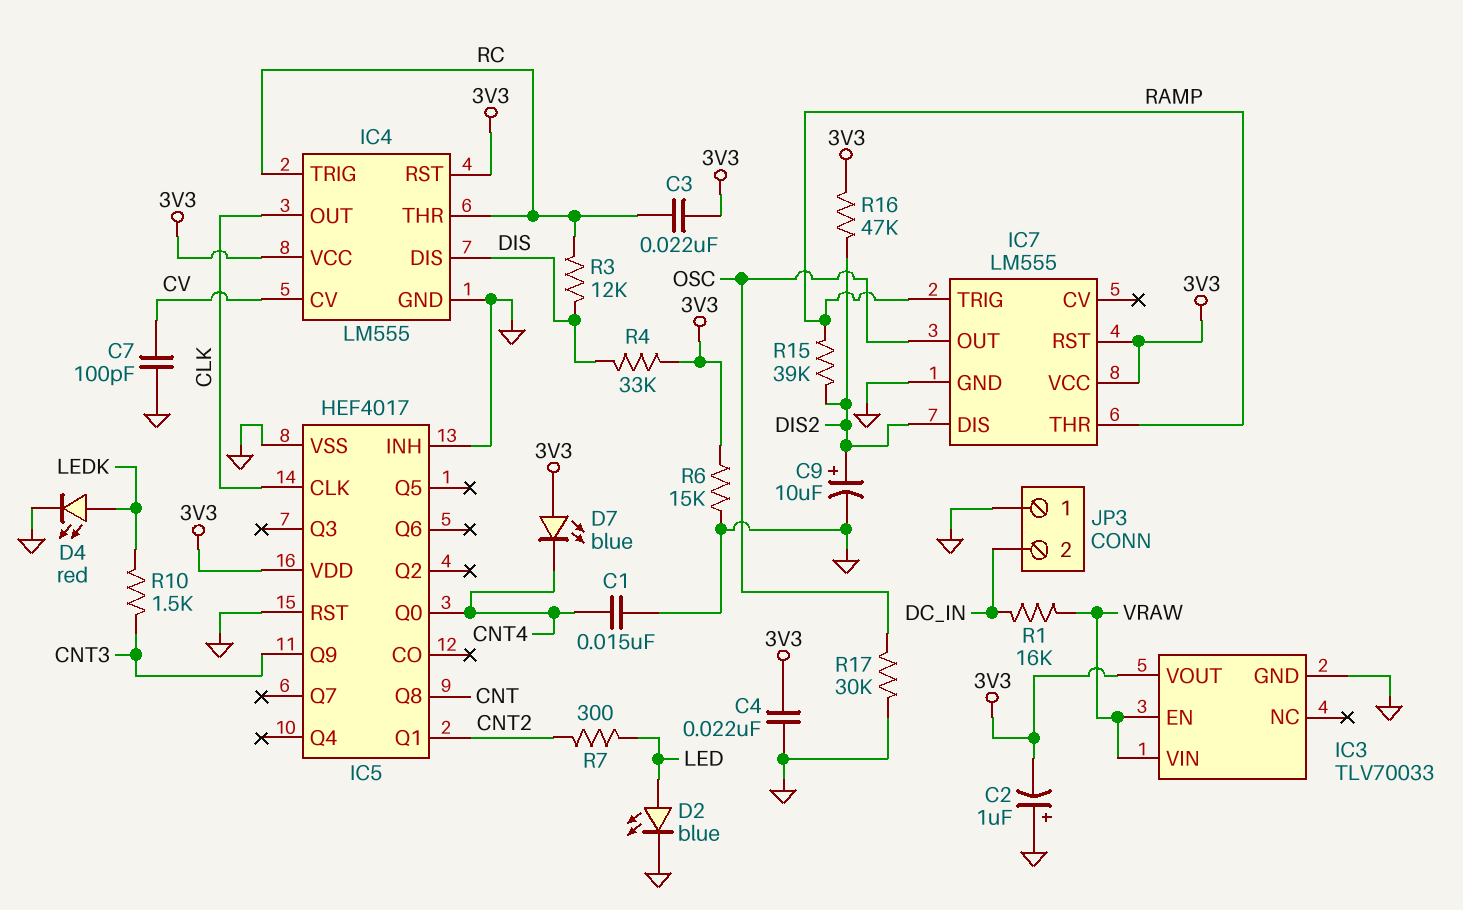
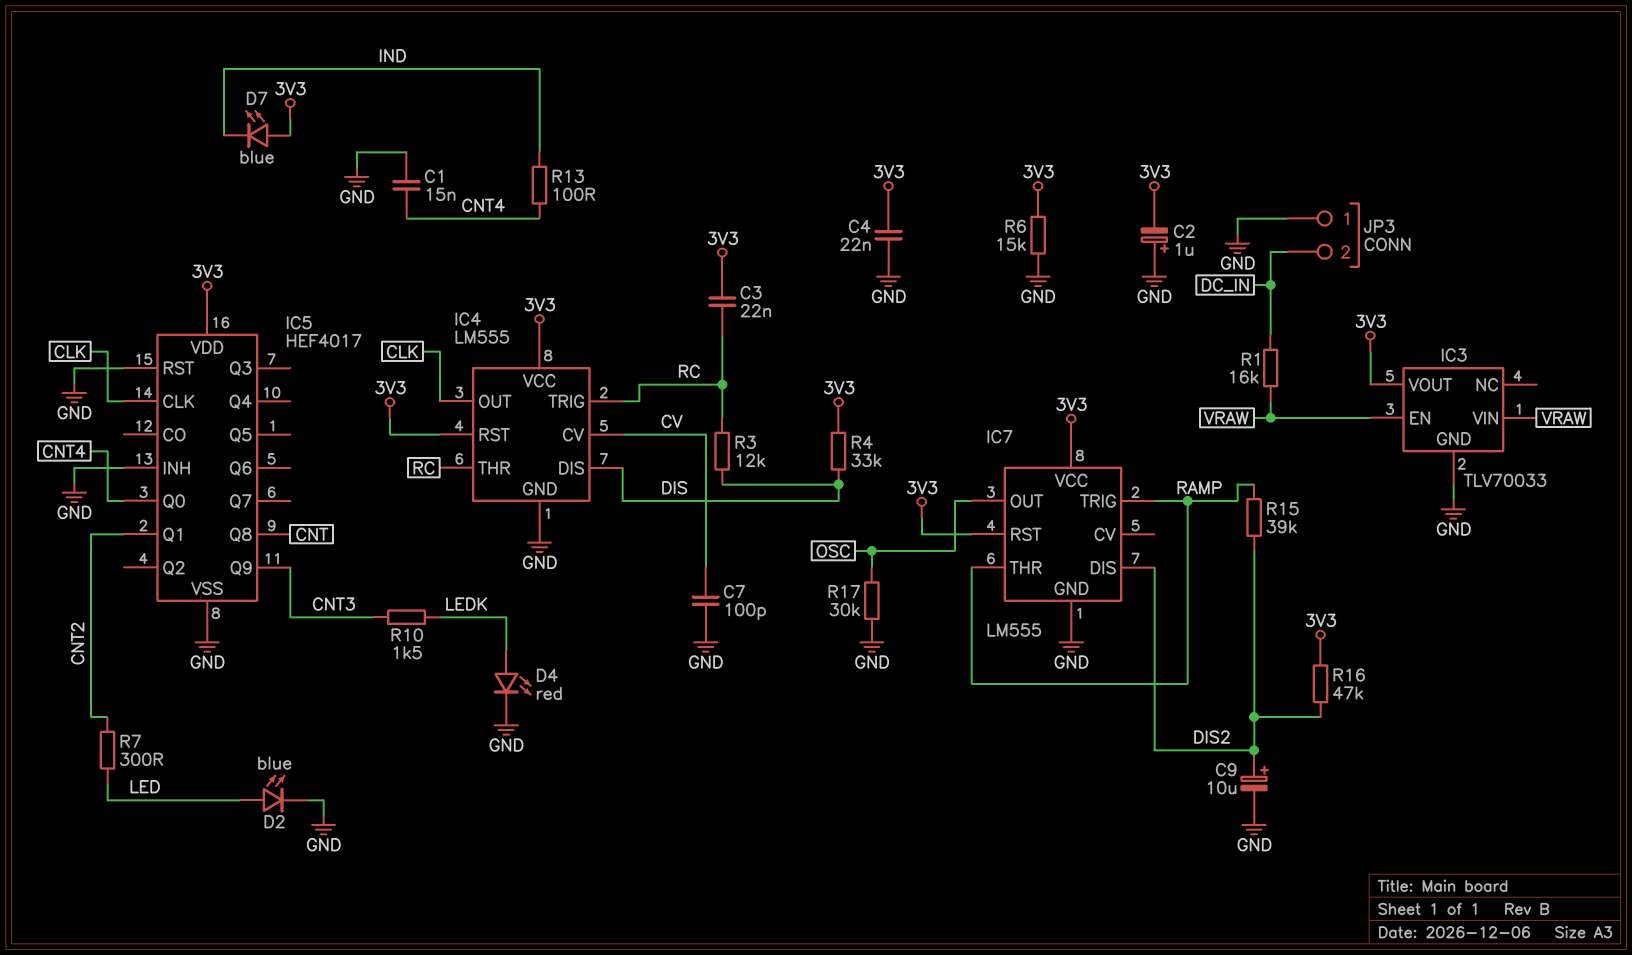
D7: LED blue (A 3V3, K CNT4) -> LED blue (A 3V3, K IND)
R13: none -> 100 (CNT4, IND)

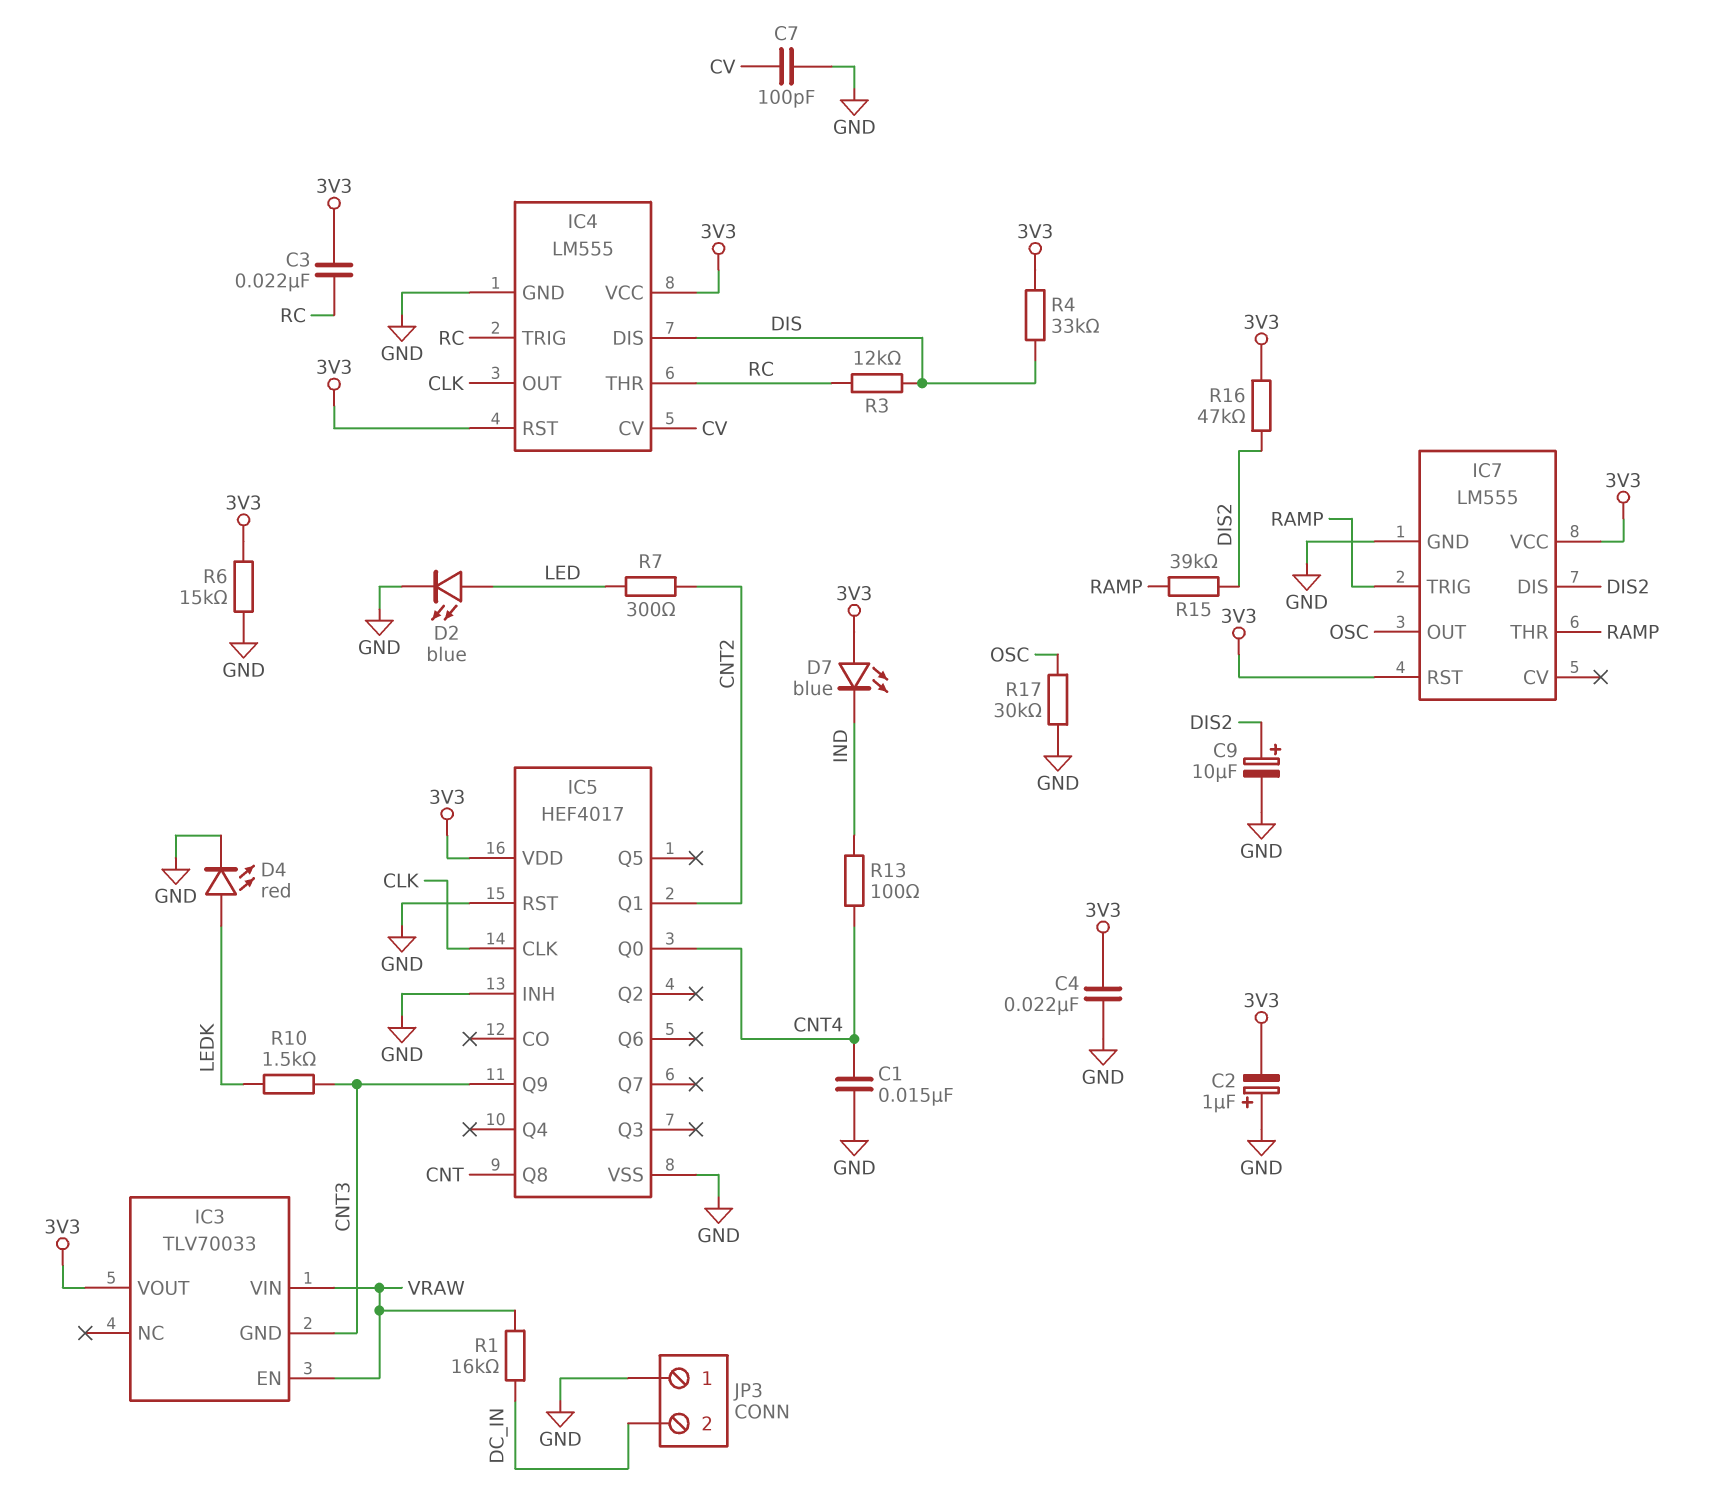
IC3 pin GND: GND -> CNT3

